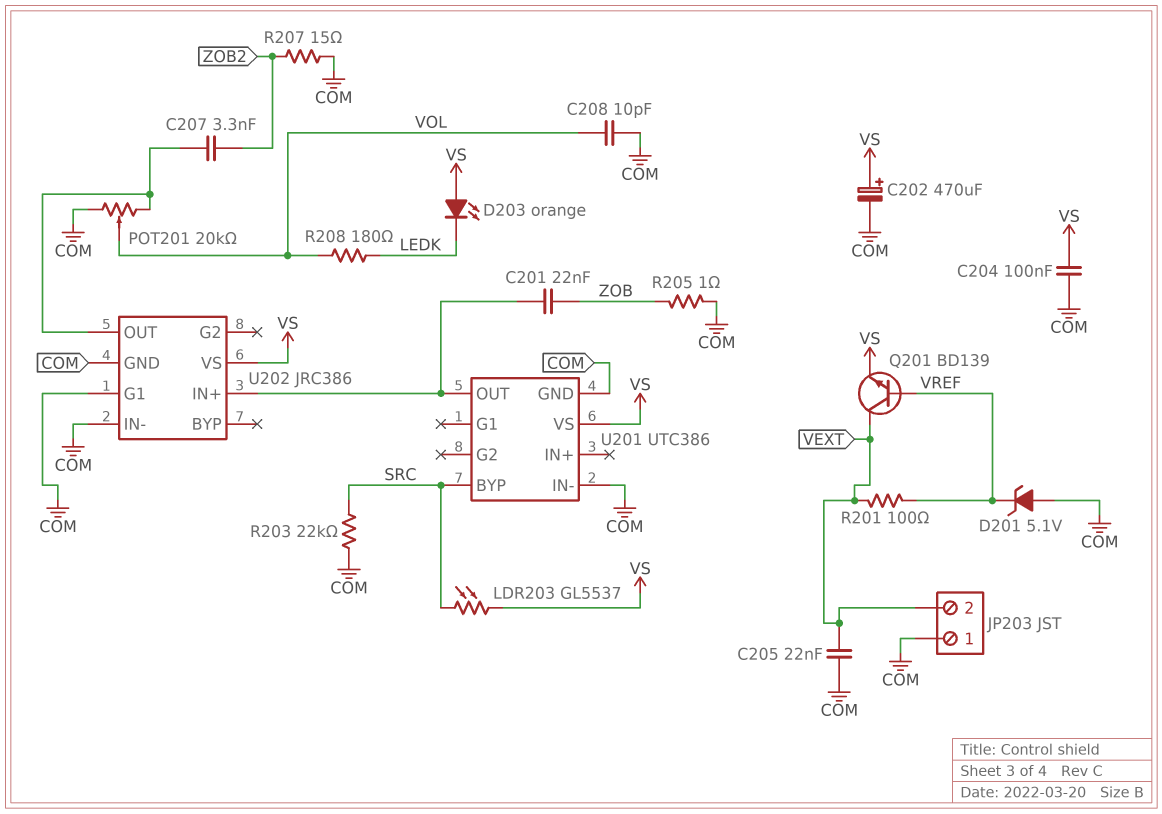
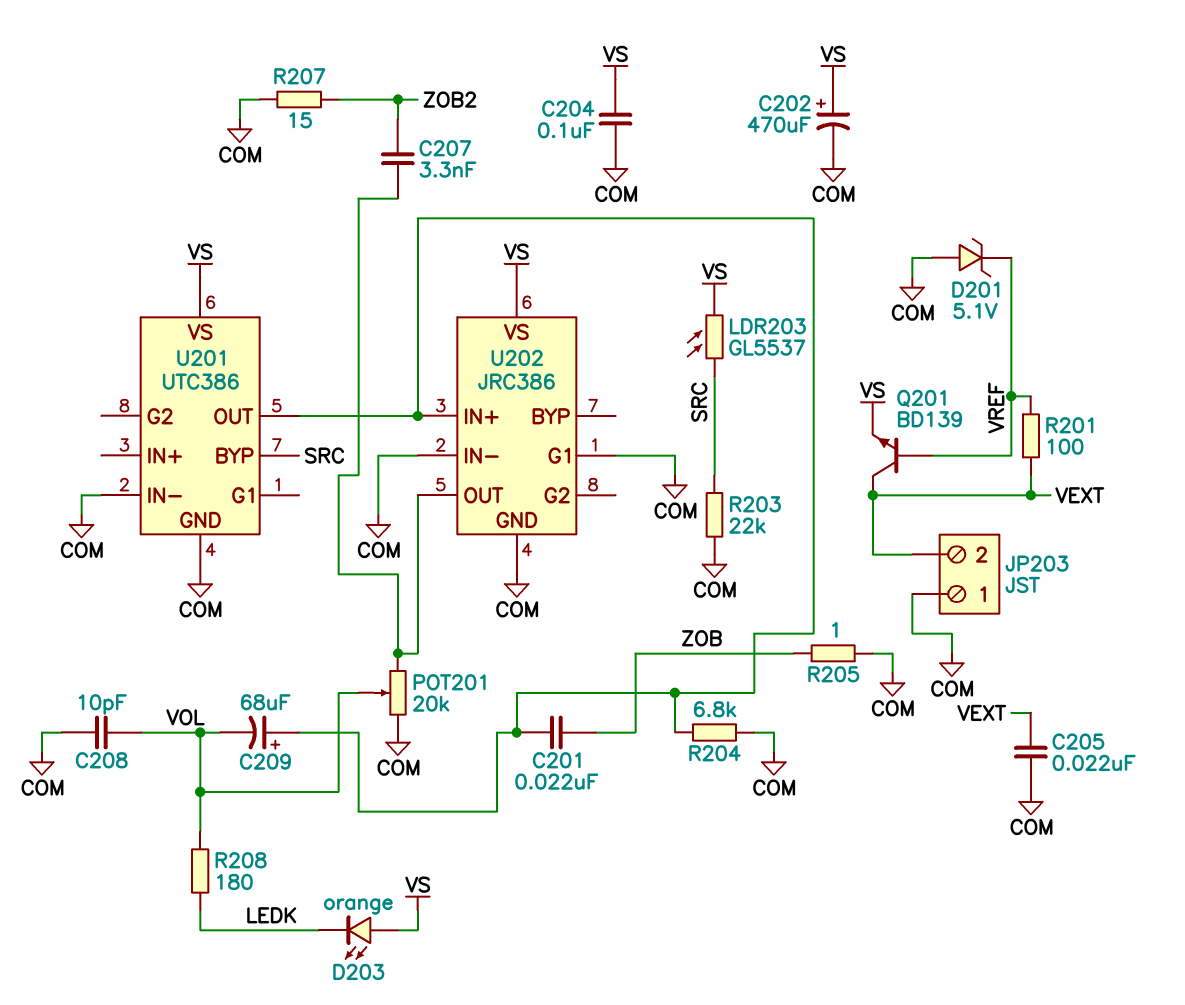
C209: none -> 68uF (plus U201/OUT, minus VOL)
R204: none -> 6.8k (COM, U201/OUT)

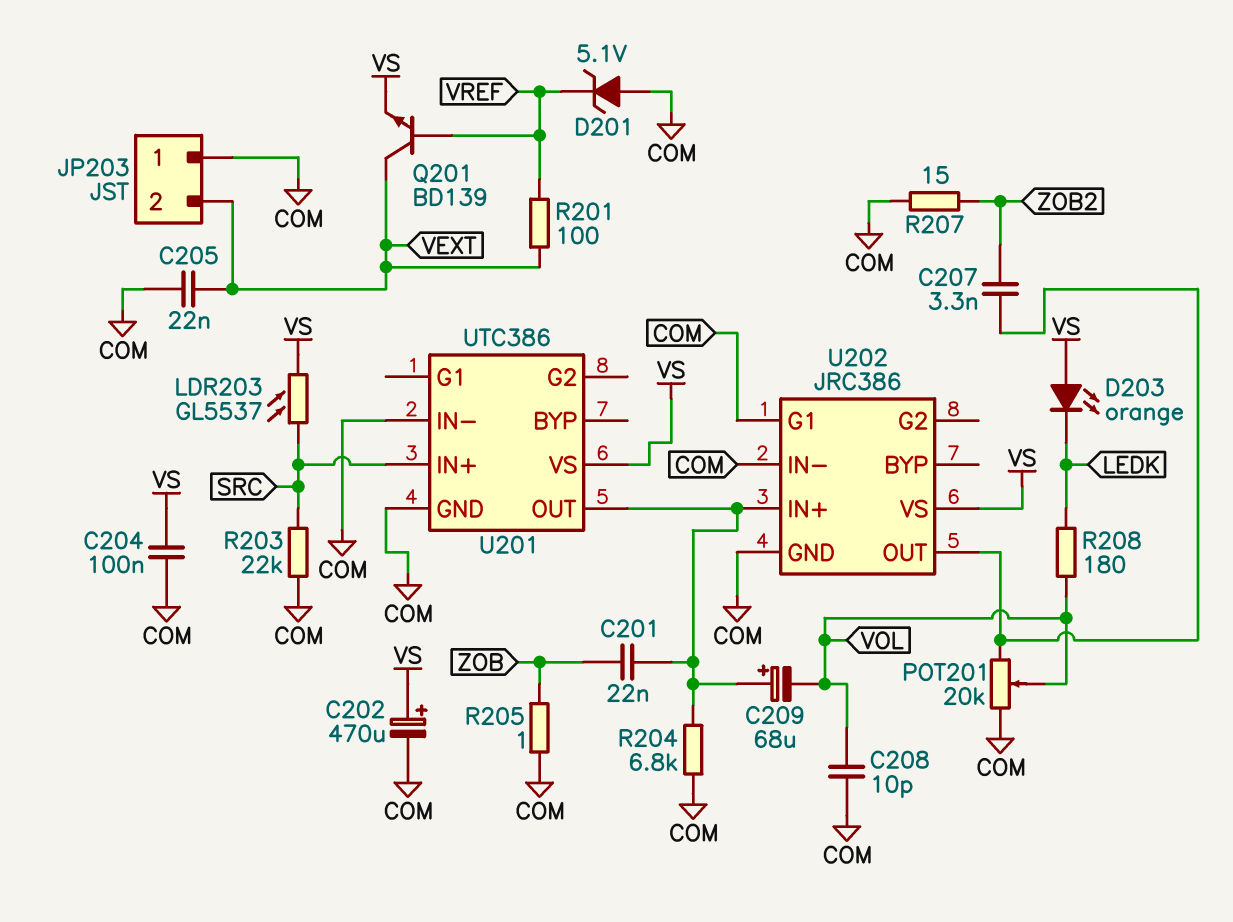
U201 pin BYP: SRC -> none
U201 pin IN+: none -> SRC

